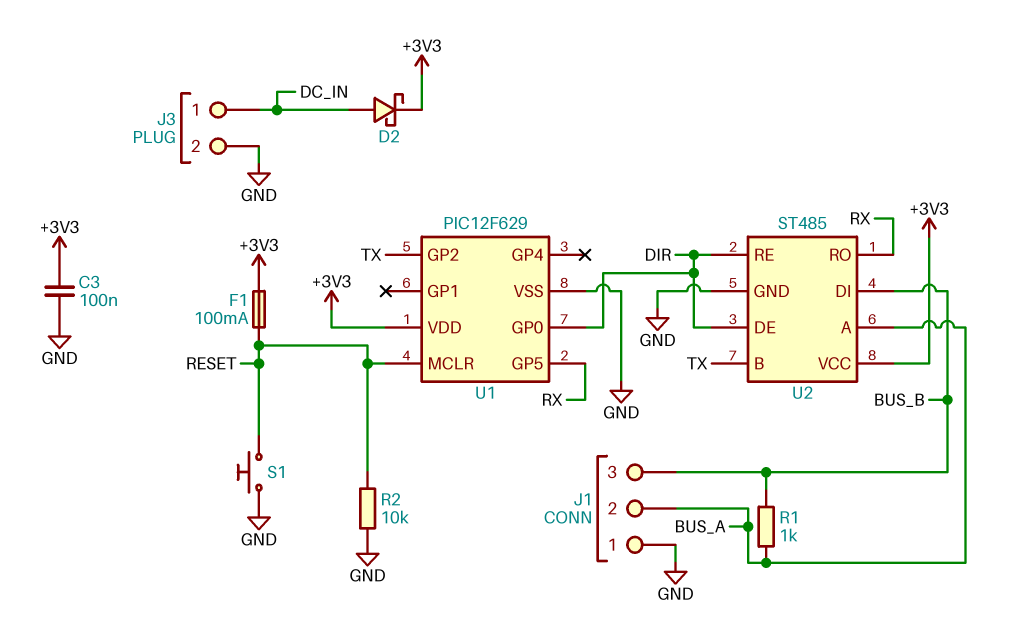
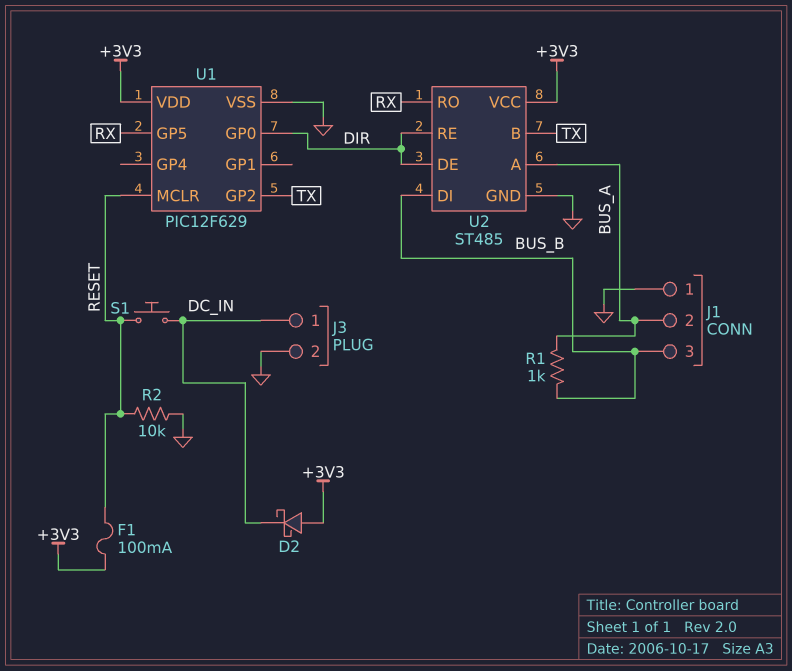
C3: 100nF (+3V3, GND) -> none
D2: schottky (A DC_IN, K +3V3) -> schottky (A +3V3, K DC_IN)
S1: button (GND, RESET) -> button (DC_IN, RESET)

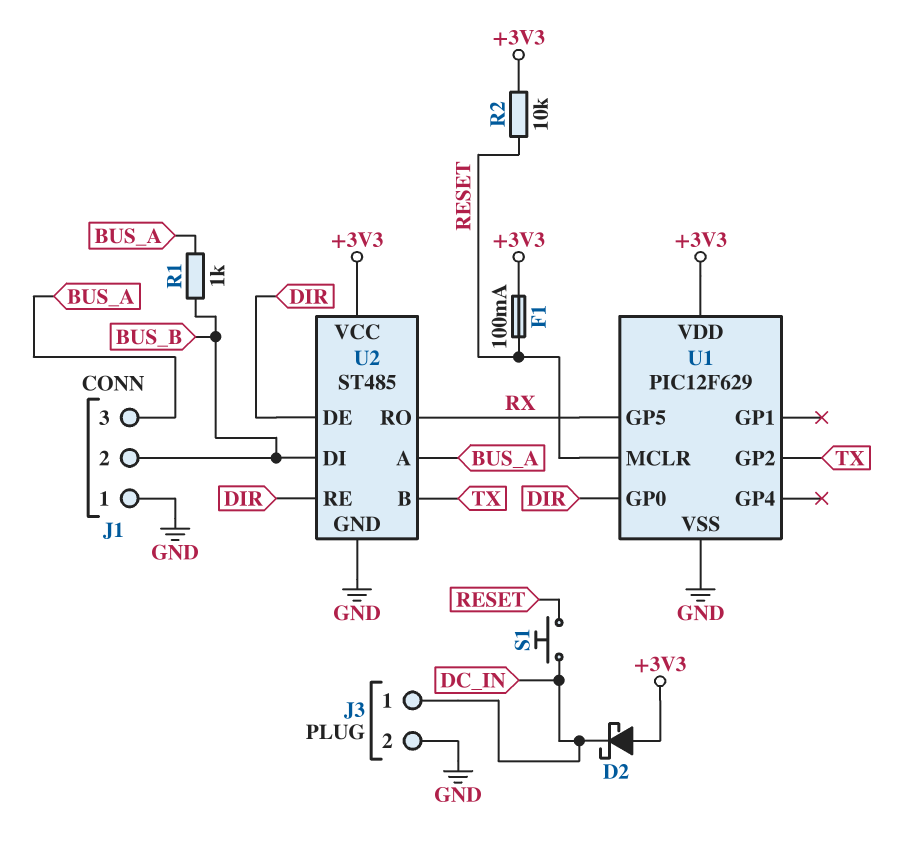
J1 pin 2: BUS_A -> BUS_B
J1 pin 3: BUS_B -> BUS_A
R2: 10k (GND, RESET) -> 10k (+3V3, RESET)

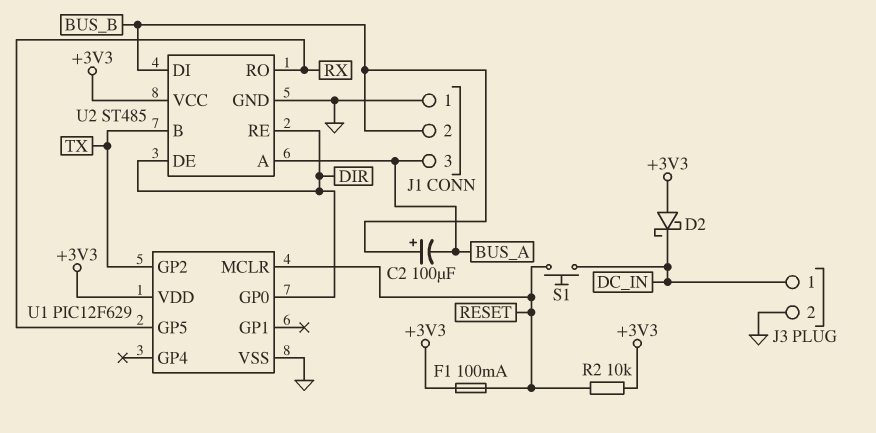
C2: none -> 100uF (plus BUS_B, minus BUS_A)
R1: 1k (BUS_A, BUS_B) -> none

